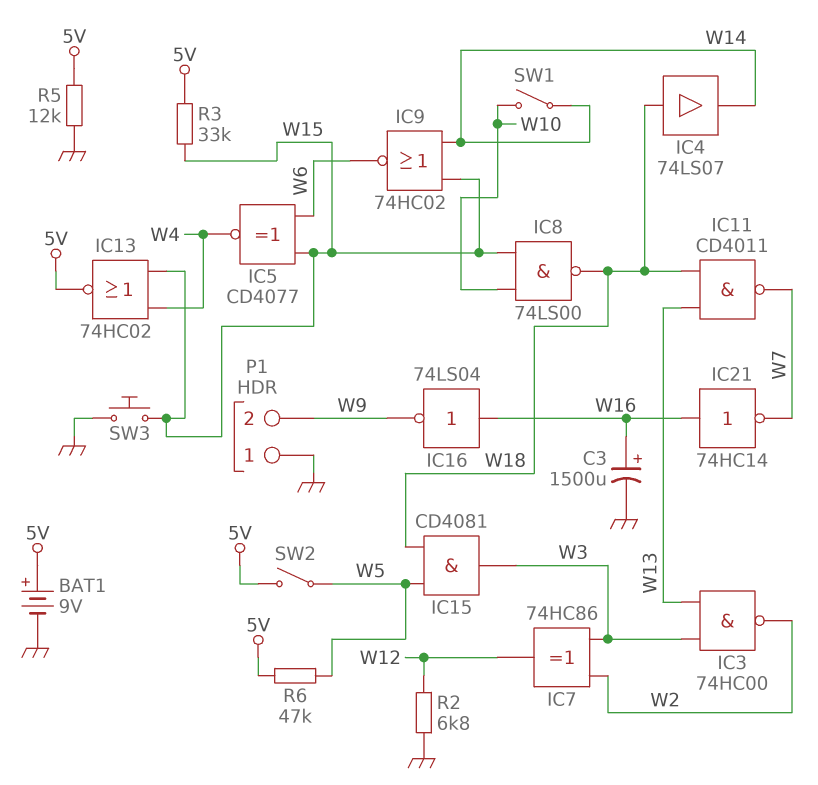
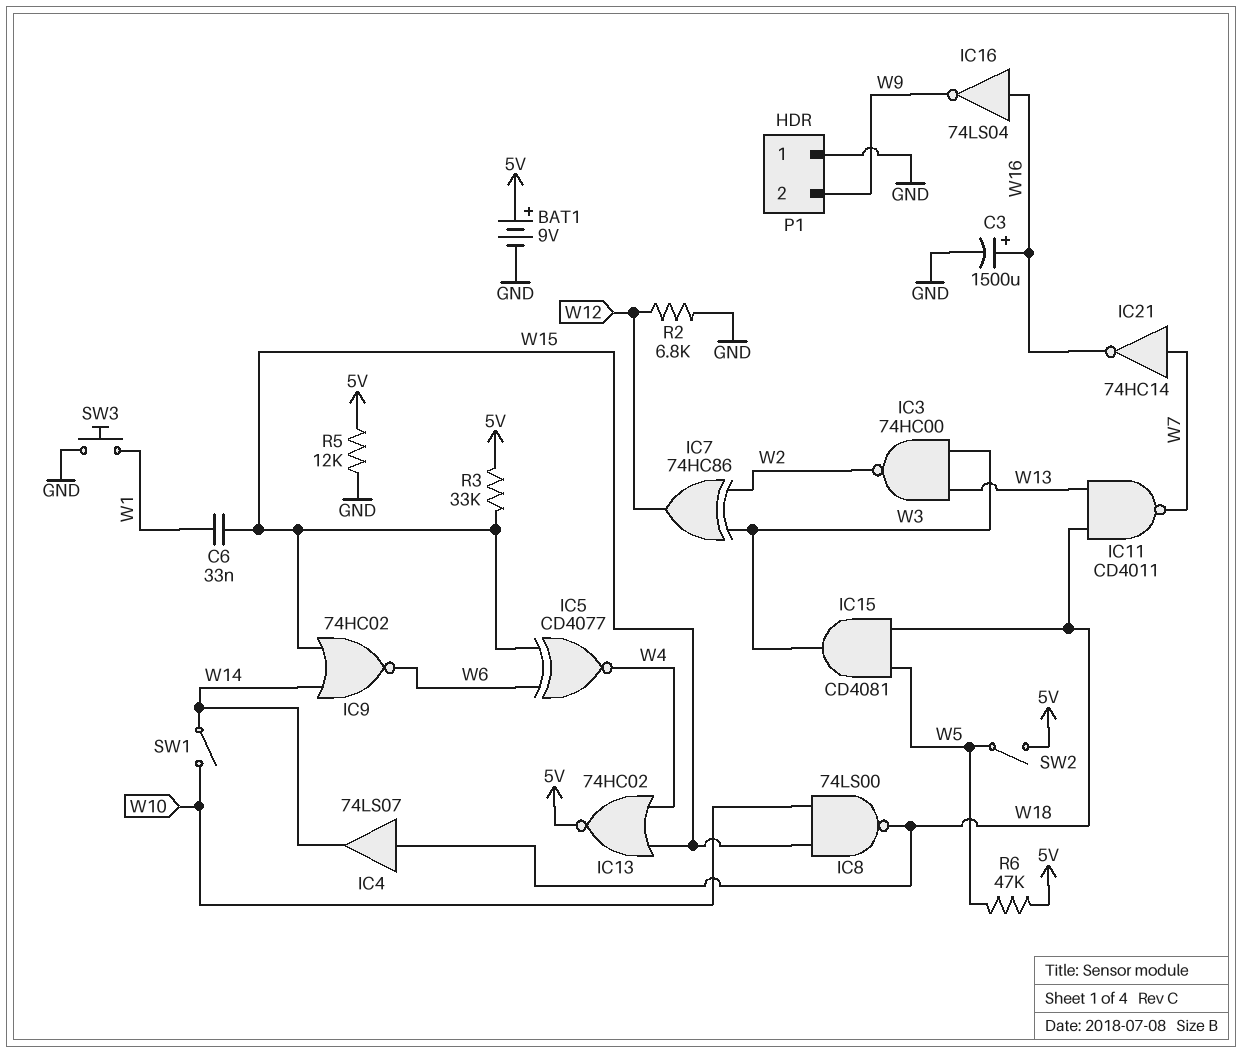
C6: none -> 33nF (W1, W15)
IC21: NOT 74HC14 (in W16, out W7) -> NOT 74HC14 (in W7, out W16)
SW3: button (GND, W15) -> button (GND, W1)

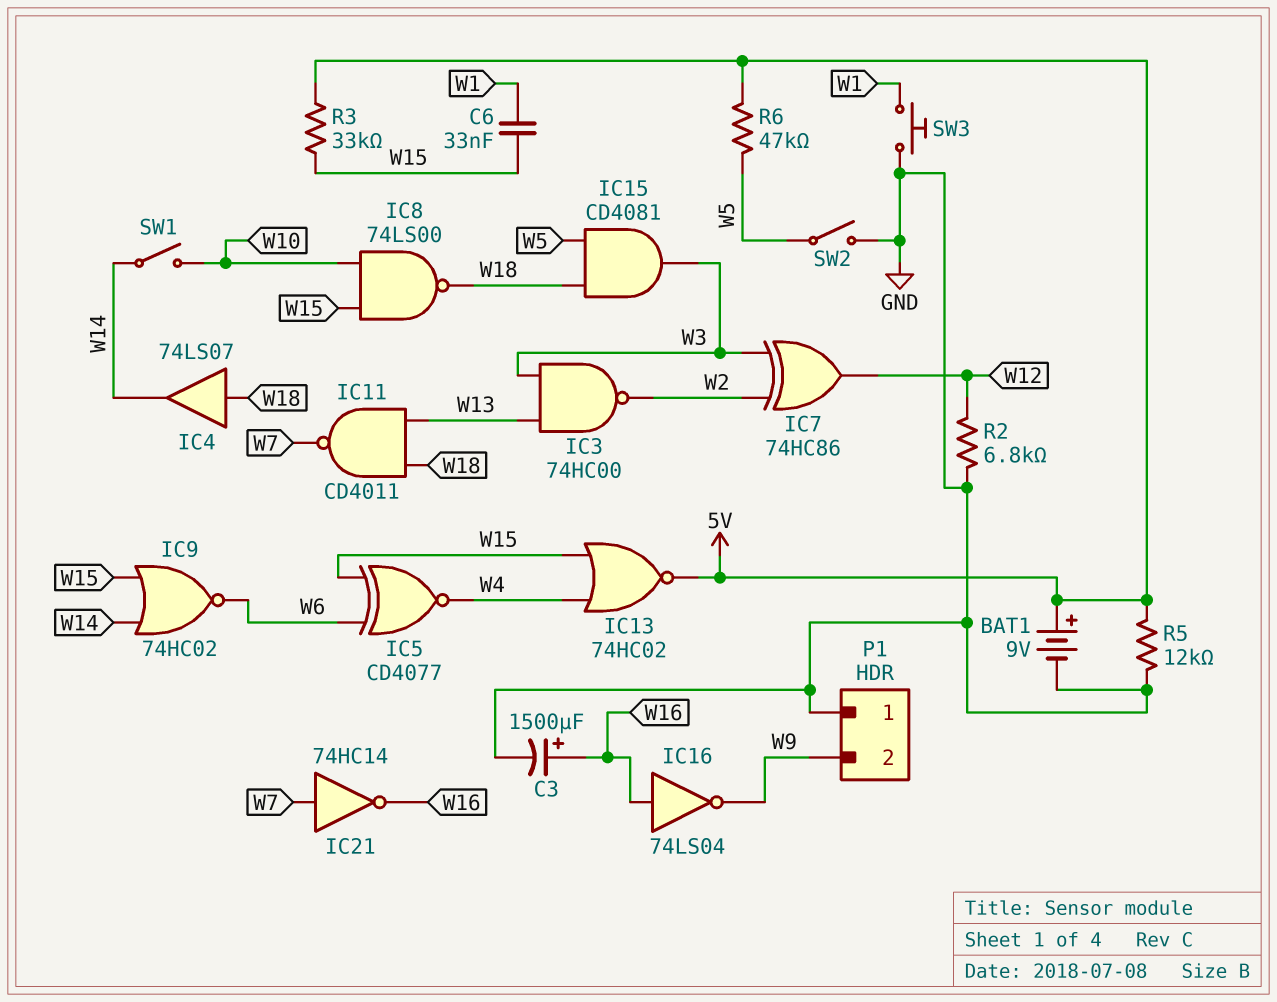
SW2: switch (5V, W5) -> switch (GND, W5)

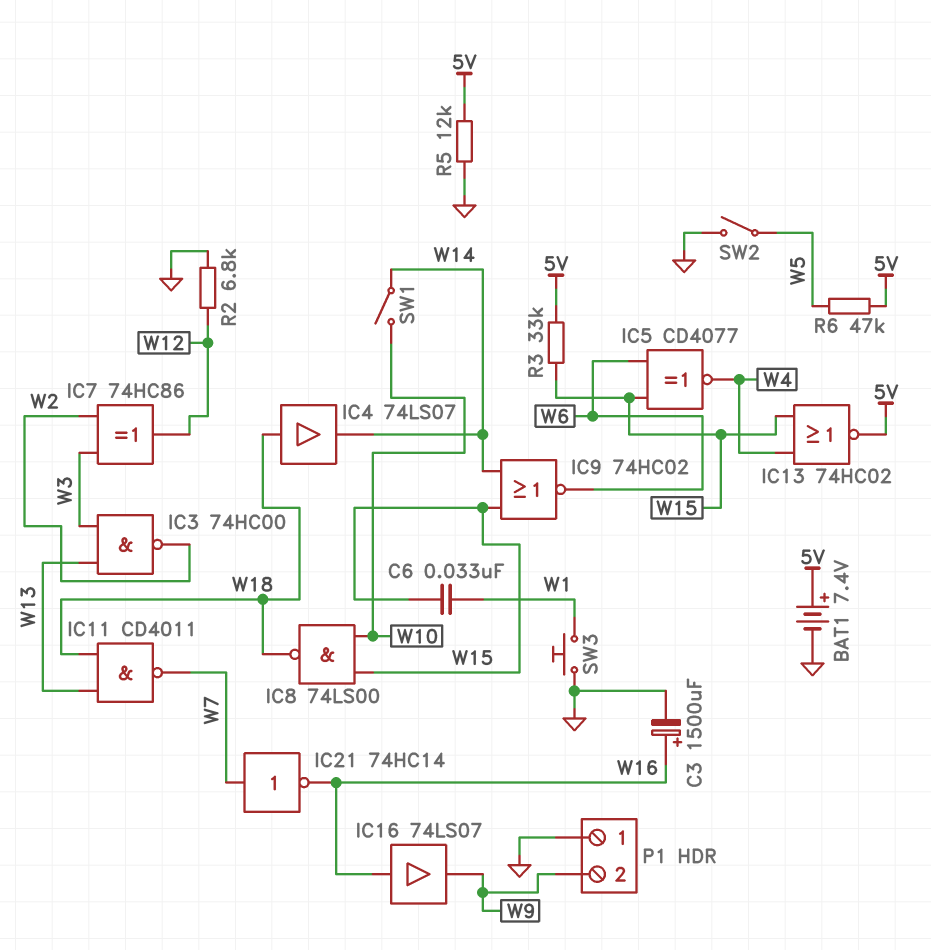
BAT1: 9V (plus 5V, minus GND) -> 7.4V (plus 5V, minus GND)
IC15: AND CD4081 (in W5, in W18, out W3) -> none
IC16: NOT 74LS04 (in W16, out W9) -> buffer 74LS07 (in W16, out W9)

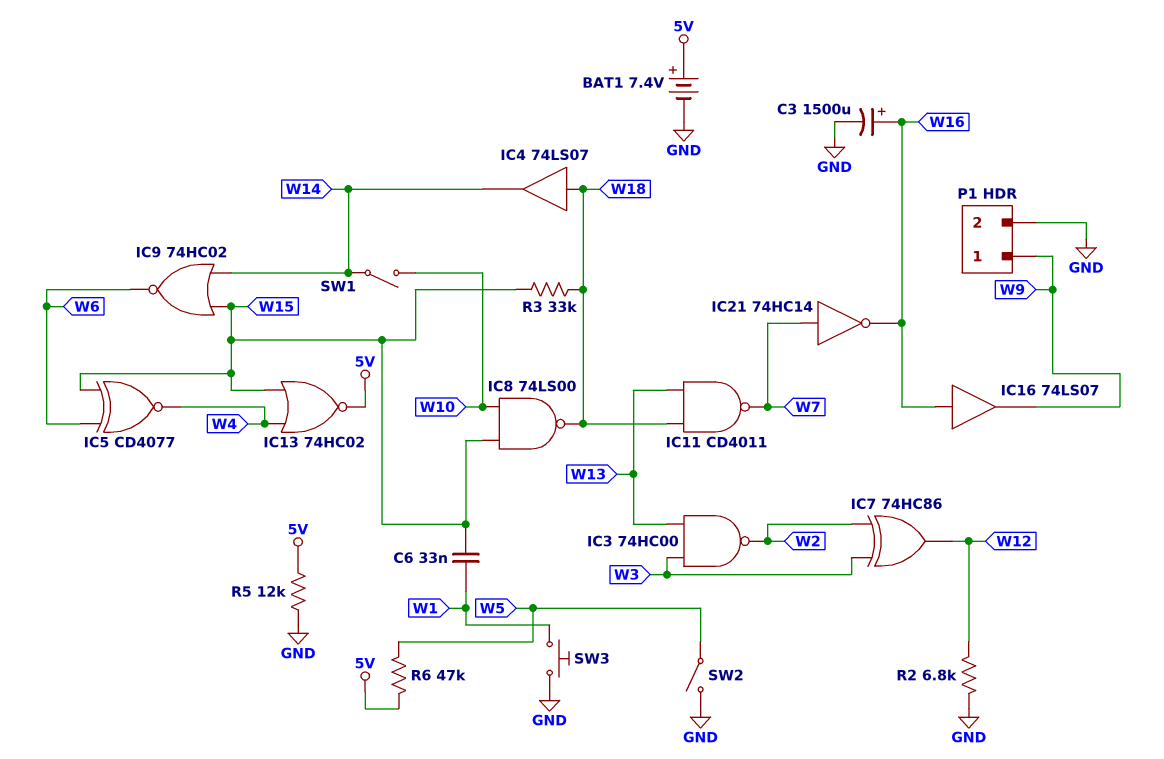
P1 pin 1: GND -> W9
P1 pin 2: W9 -> GND
R3: 33k (5V, W15) -> 33k (W15, W18)

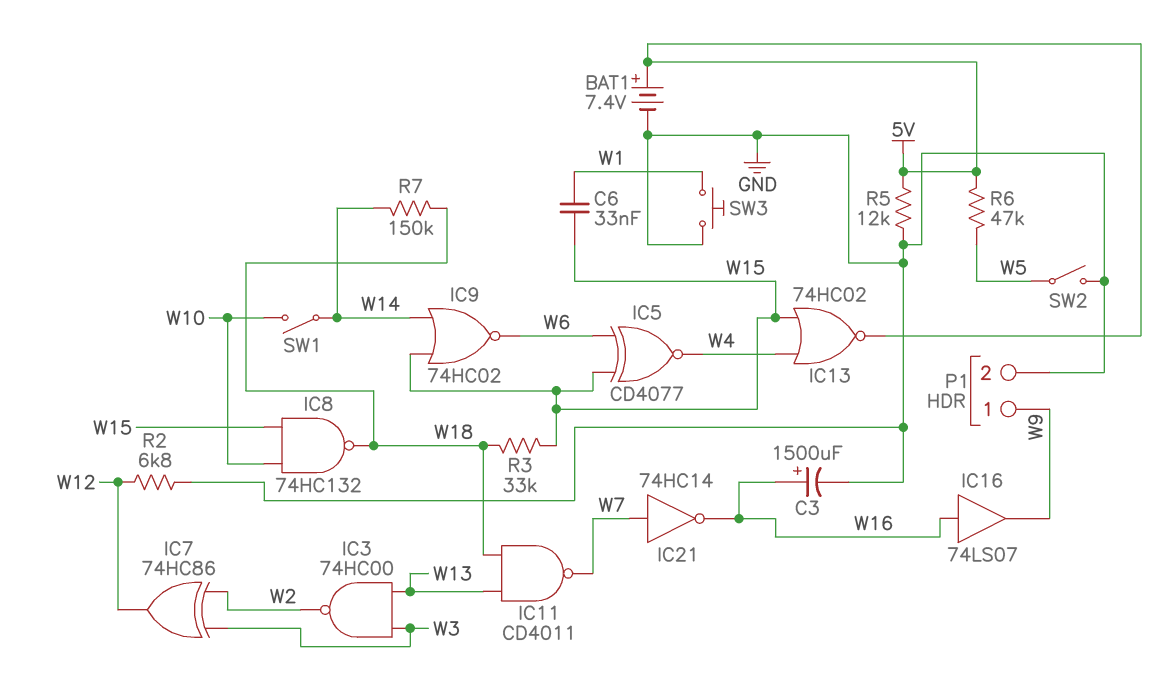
IC4: buffer 74LS07 (in W18, out W14) -> none
IC8: NAND 74LS00 (in W10, in W15, out W18) -> NAND 74HC132 (in W10, in W15, out W18)
R7: none -> 150k (W14, W18)

